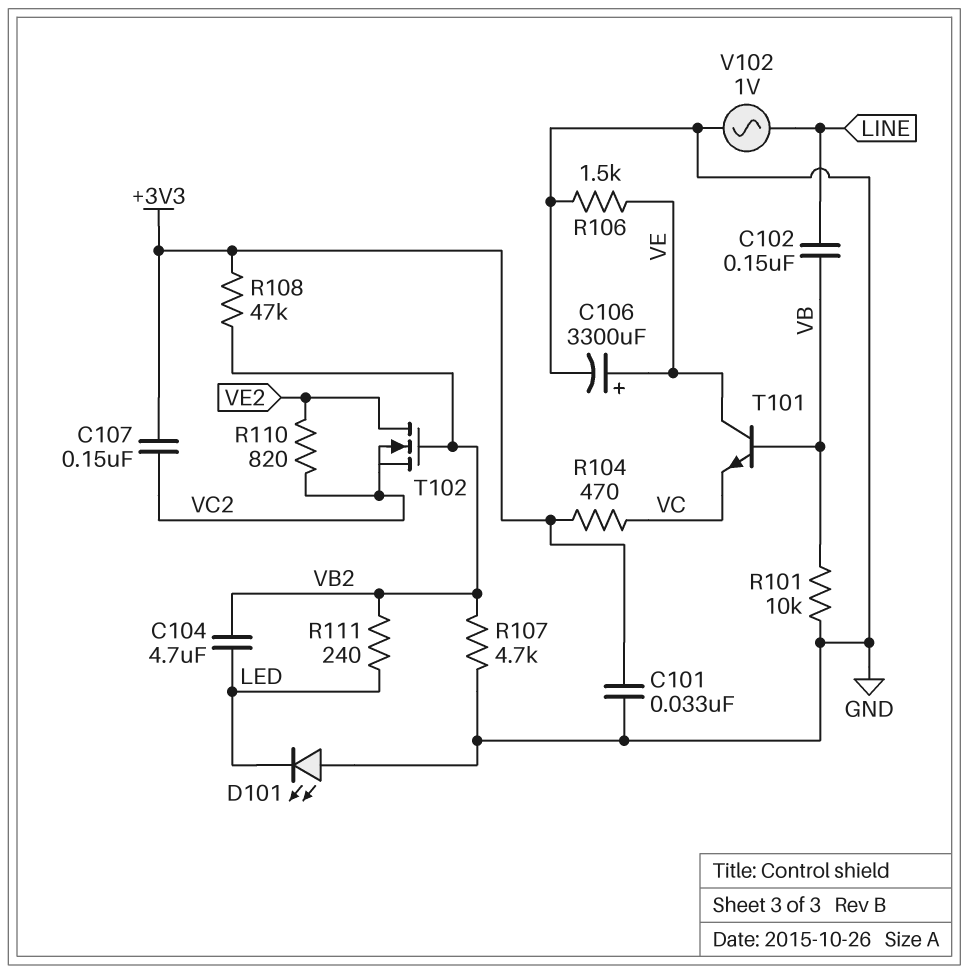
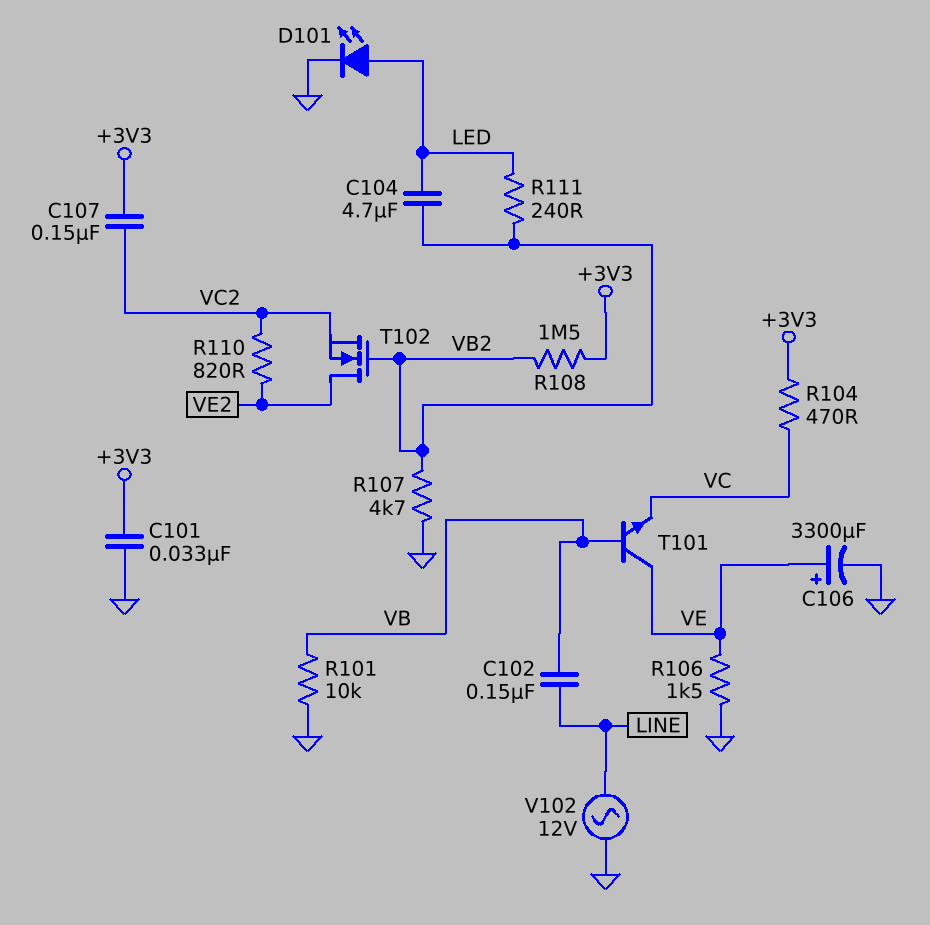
D101: LED (A GND, K LED) -> LED (A LED, K GND)
R108: 47k (+3V3, VB2) -> 1.5M (+3V3, VB2)
V102: AC 1V (GND, LINE) -> AC 12V (GND, LINE)

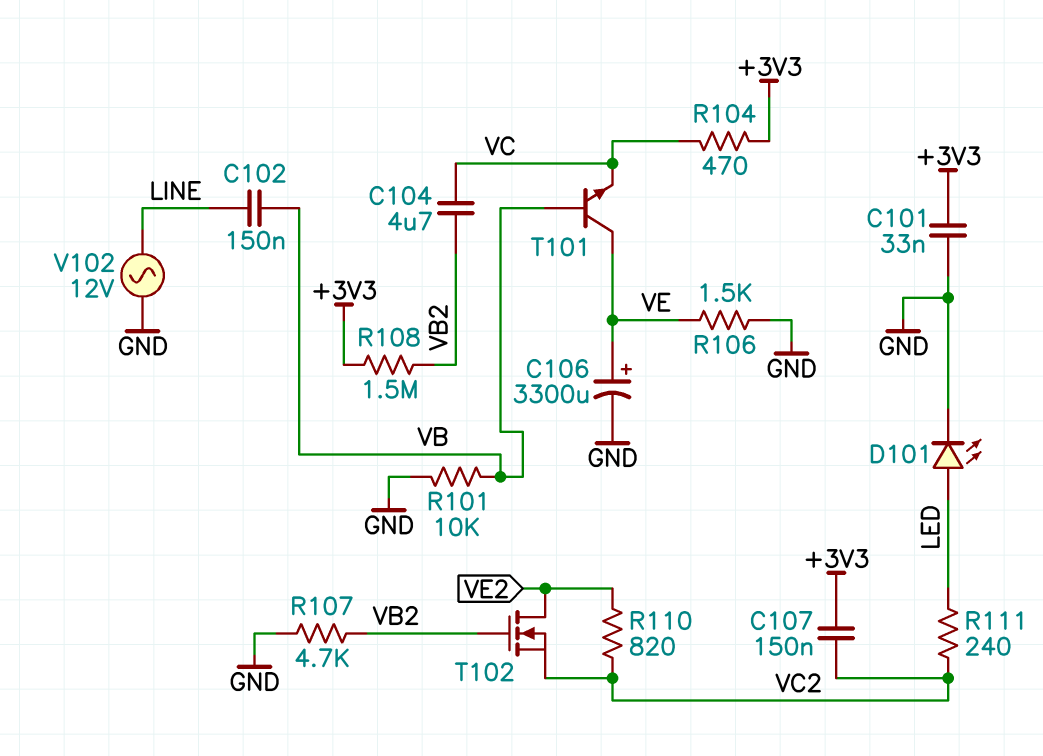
C104: 4.7uF (LED, VB2) -> 4.7uF (VB2, VC)
R111: 240 (LED, VB2) -> 240 (LED, VC2)

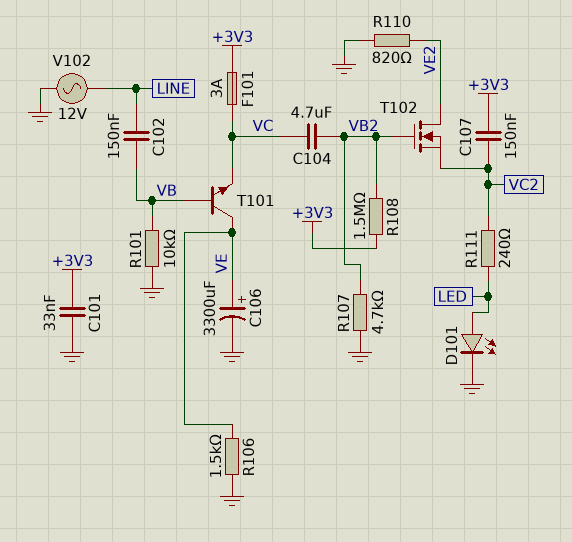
F101: none -> 3A (+3V3, VC)
R104: 470 (+3V3, VC) -> none
R110: 820 (VC2, VE2) -> 820 (GND, VE2)

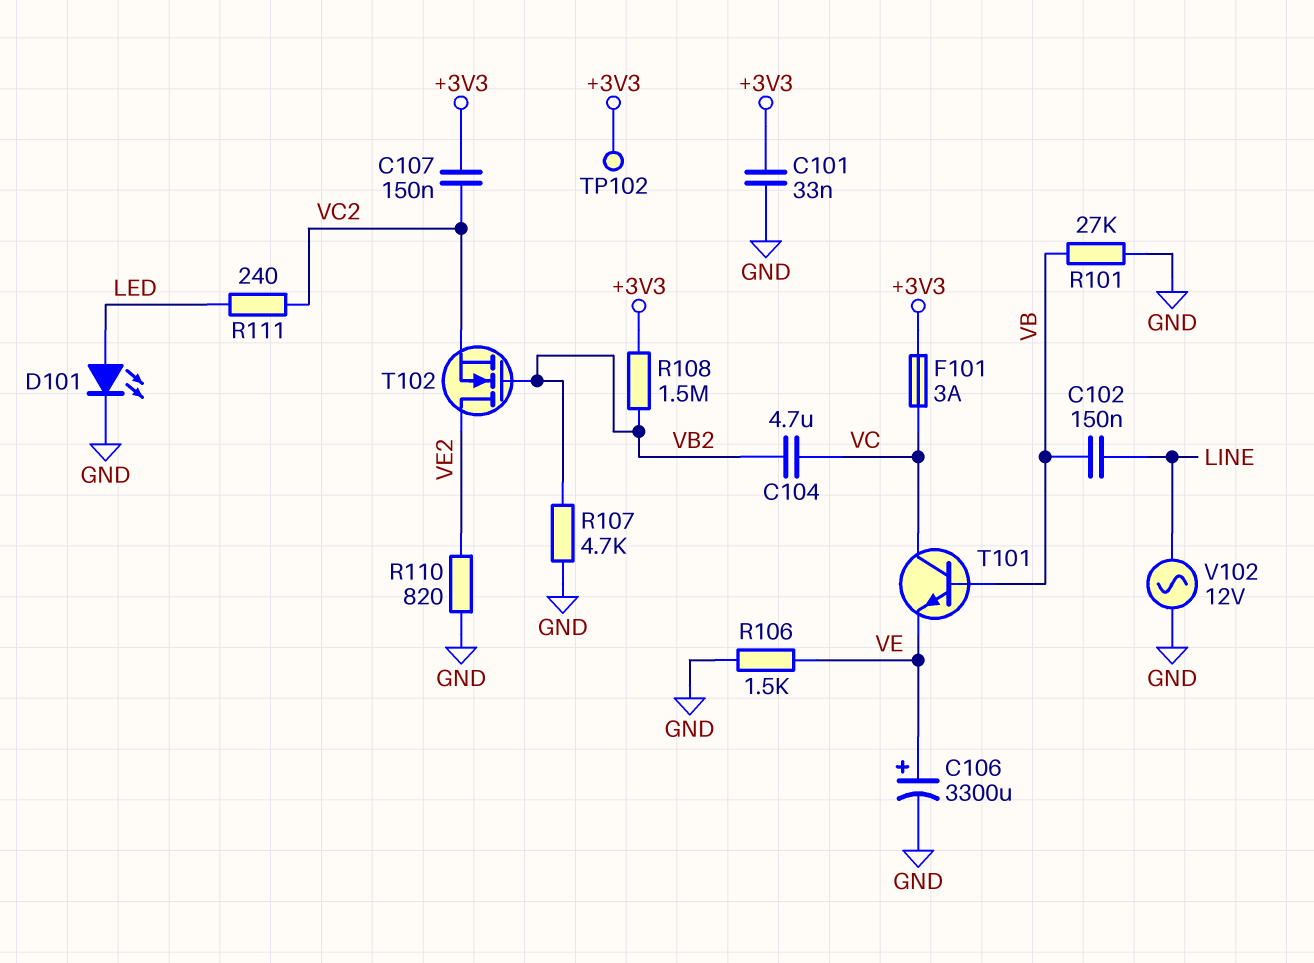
R101: 10k (GND, VB) -> 27k (GND, VB)
T101: NPN (B VB, C VE, E VC) -> NPN (B VB, C VC, E VE)
TP102: none -> test point (+3V3)

